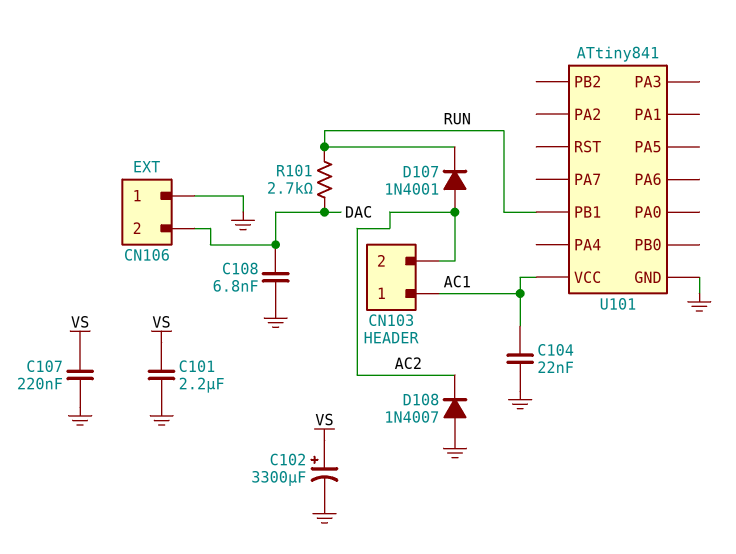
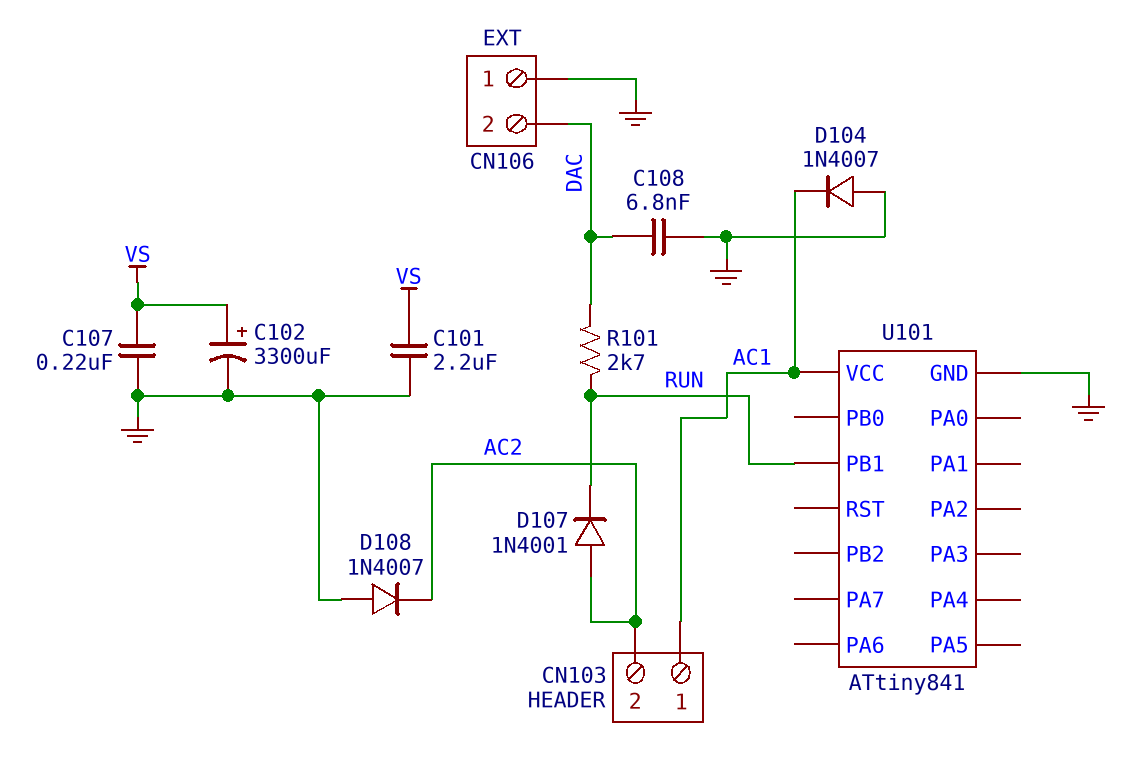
C104: 22nF (AC1, GND) -> none
D104: none -> diode 1N4007 (A GND, K AC1)

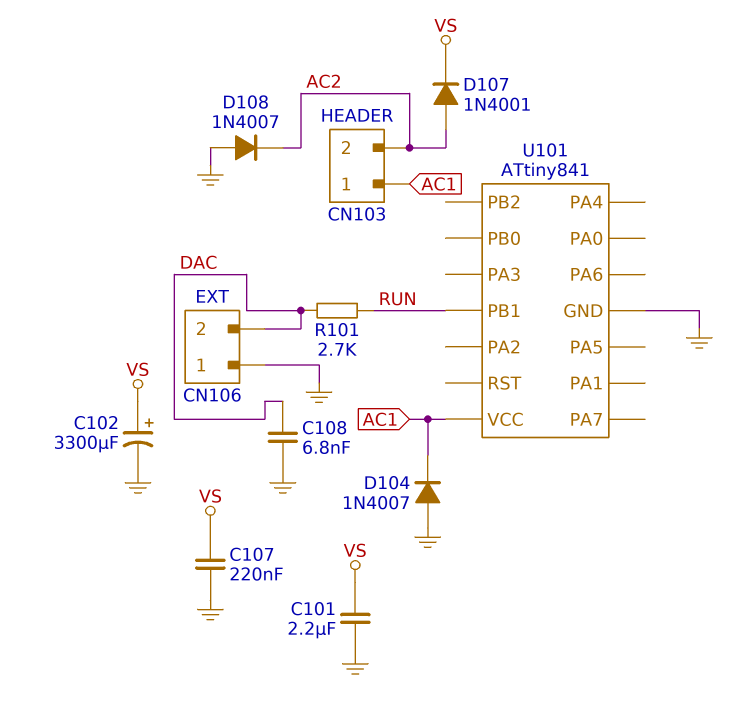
D107: diode 1N4001 (A AC2, K RUN) -> diode 1N4001 (A AC2, K VS)

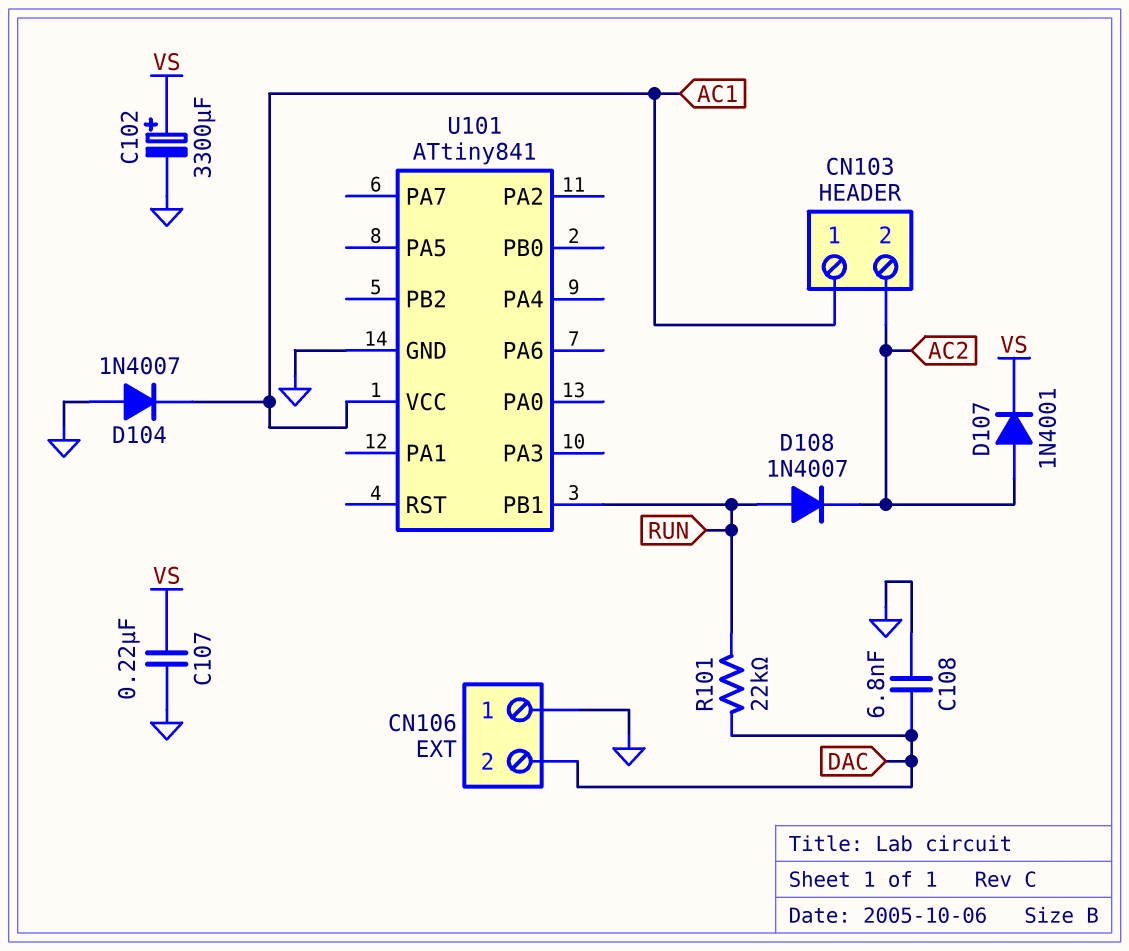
C101: 2.2uF (GND, VS) -> none
D108: diode 1N4007 (A GND, K AC2) -> diode 1N4007 (A RUN, K AC2)
R101: 2.7k (DAC, RUN) -> 22k (DAC, RUN)

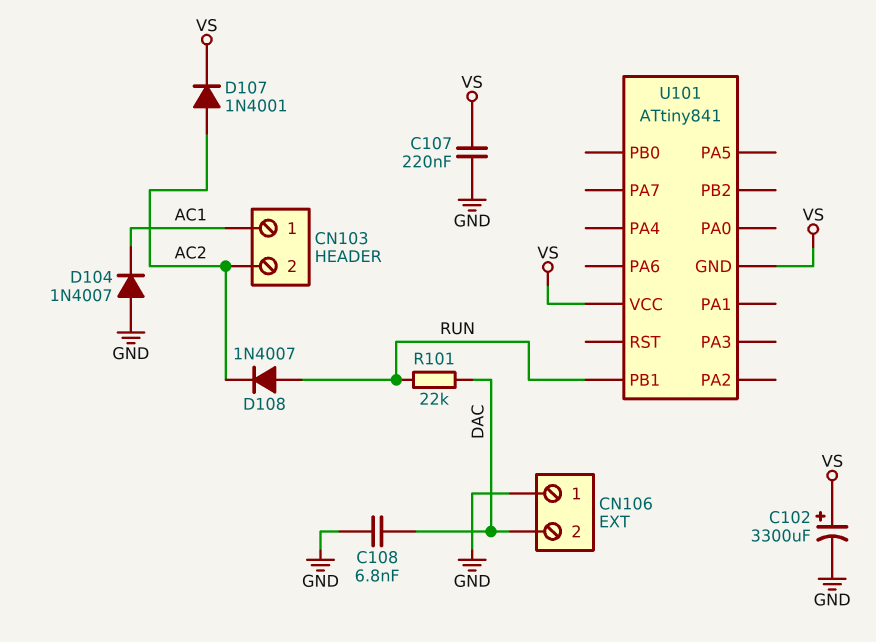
U101 pin GND: GND -> VS
U101 pin VCC: AC1 -> VS

